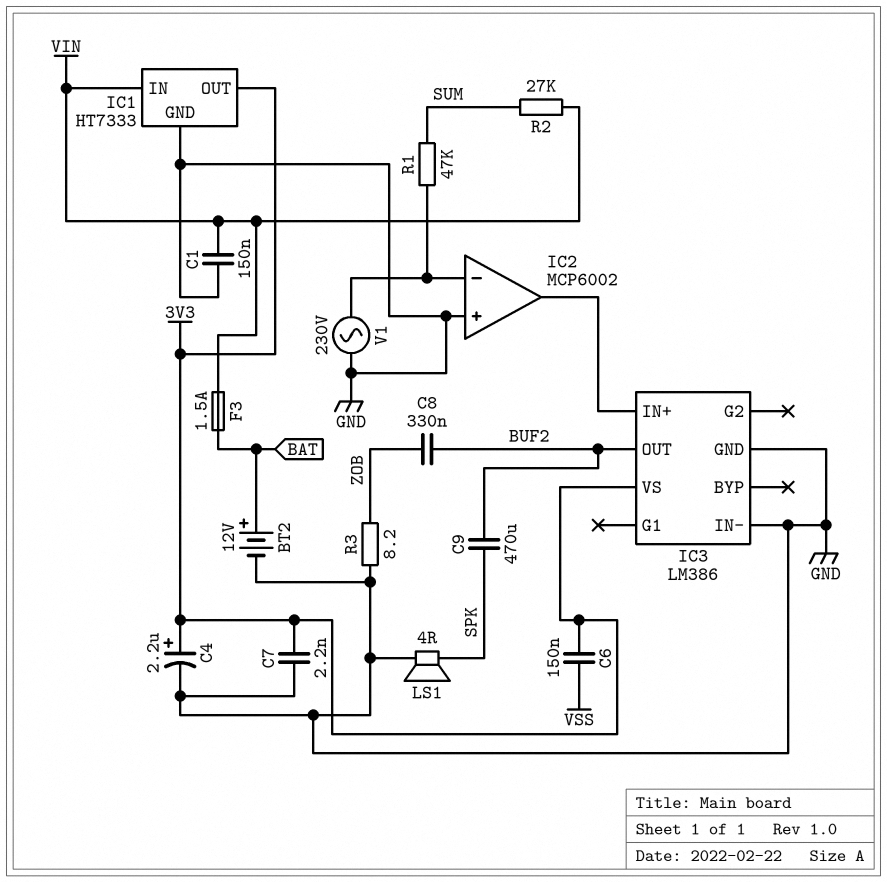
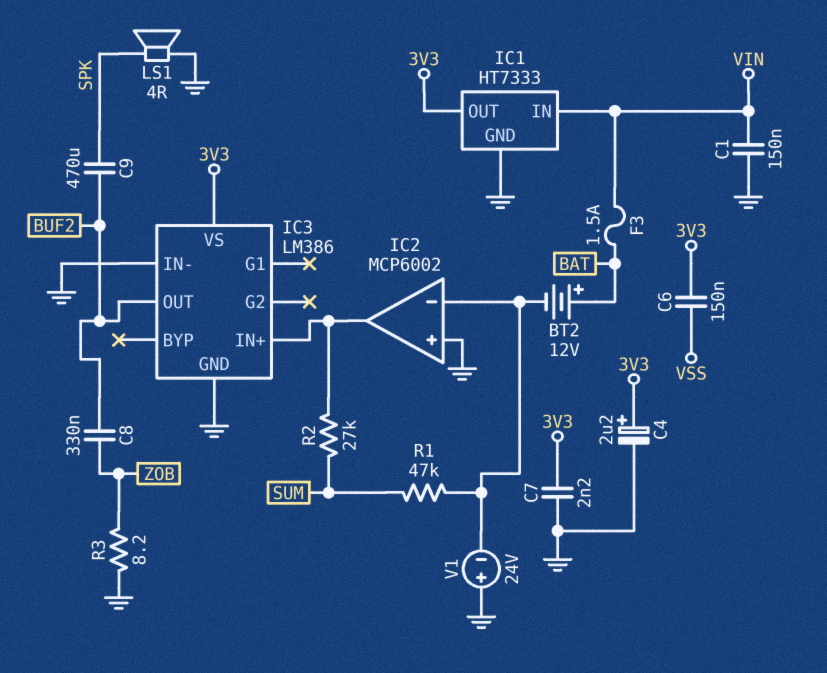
BT2: 12V (plus BAT, minus GND) -> 12V (plus BAT, minus IC2/in-)
R2: 27k (SUM, VIN) -> 27k (IC2/out, SUM)
V1: AC 230V (GND, IC2/in-) -> 24V (plus GND, minus IC2/in-)

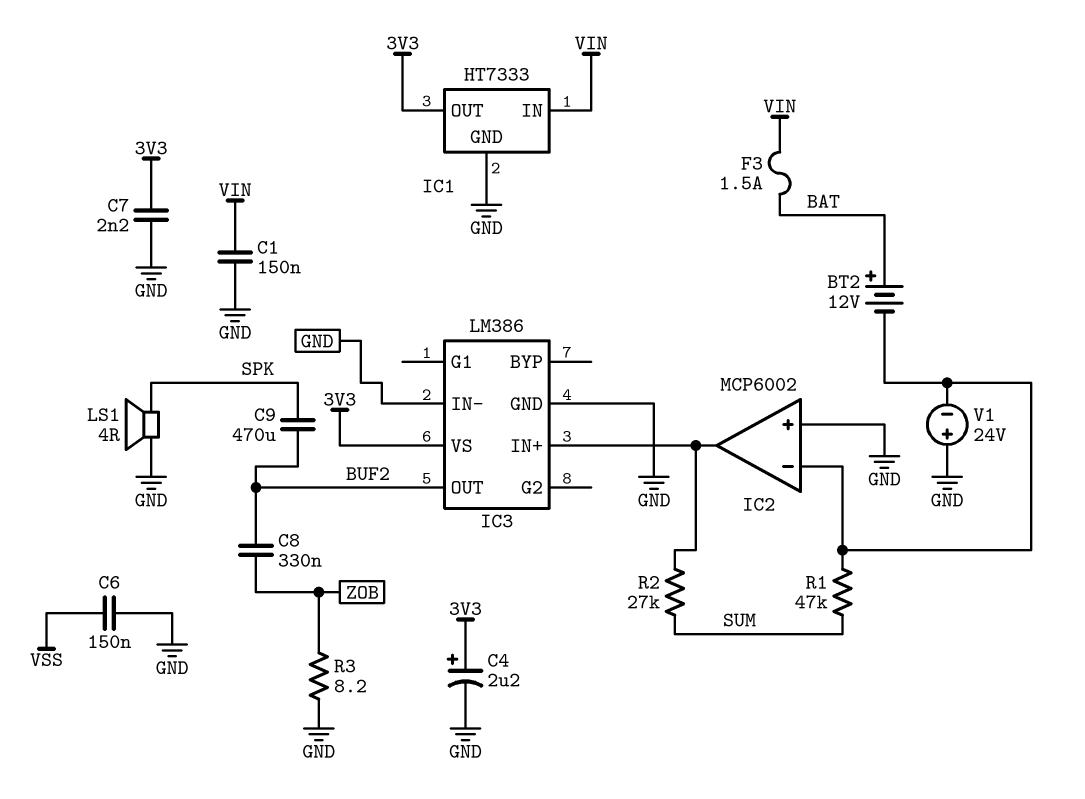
C6: 150nF (3V3, VSS) -> 150nF (GND, VSS)

